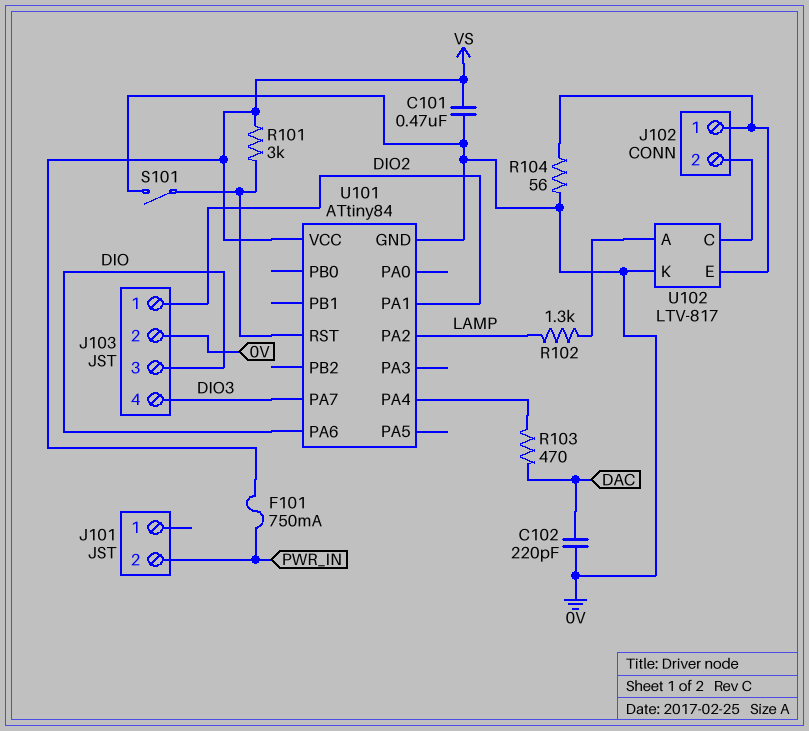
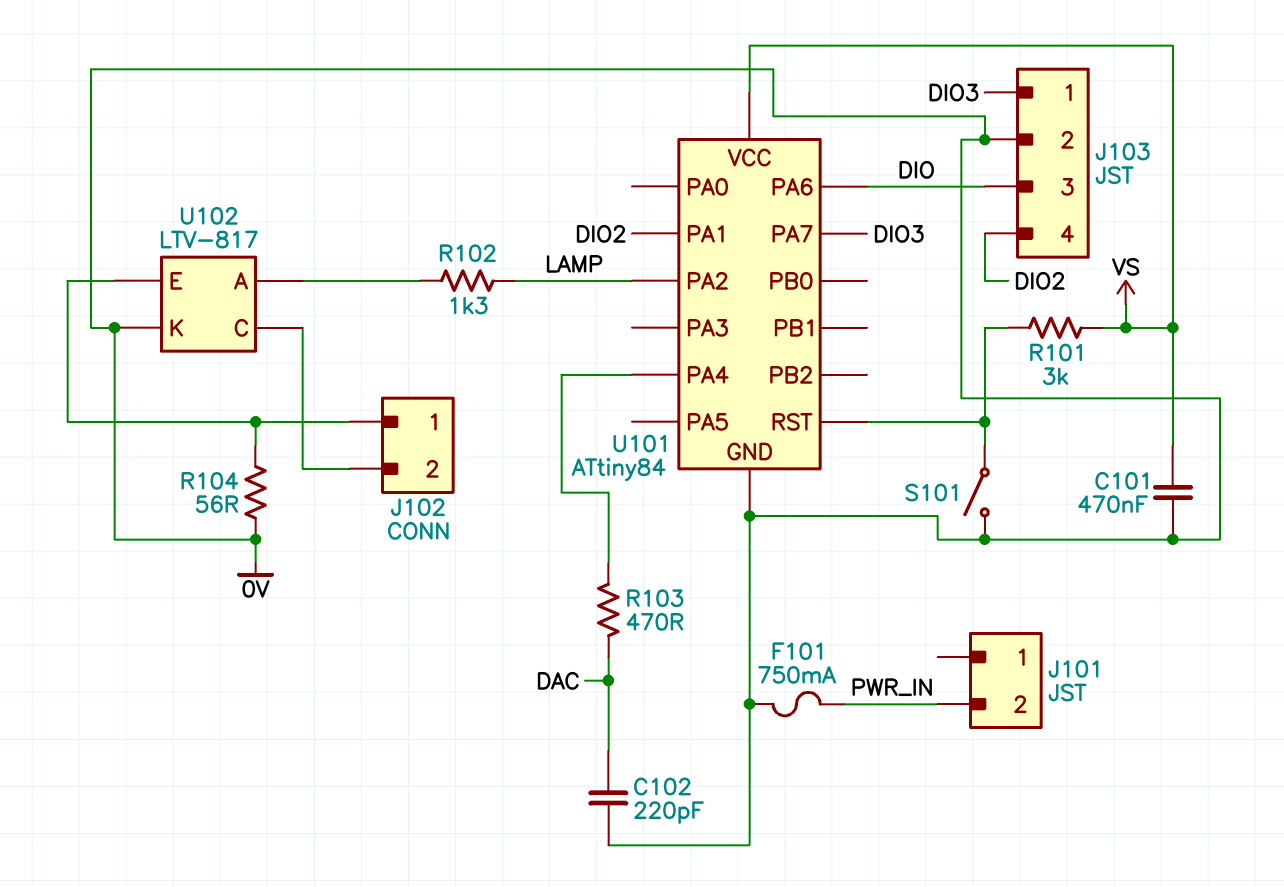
F101: 750mA (PWR_IN, VS) -> 750mA (0V, PWR_IN)
J103 pin 1: DIO2 -> DIO3
J103 pin 4: DIO3 -> DIO2

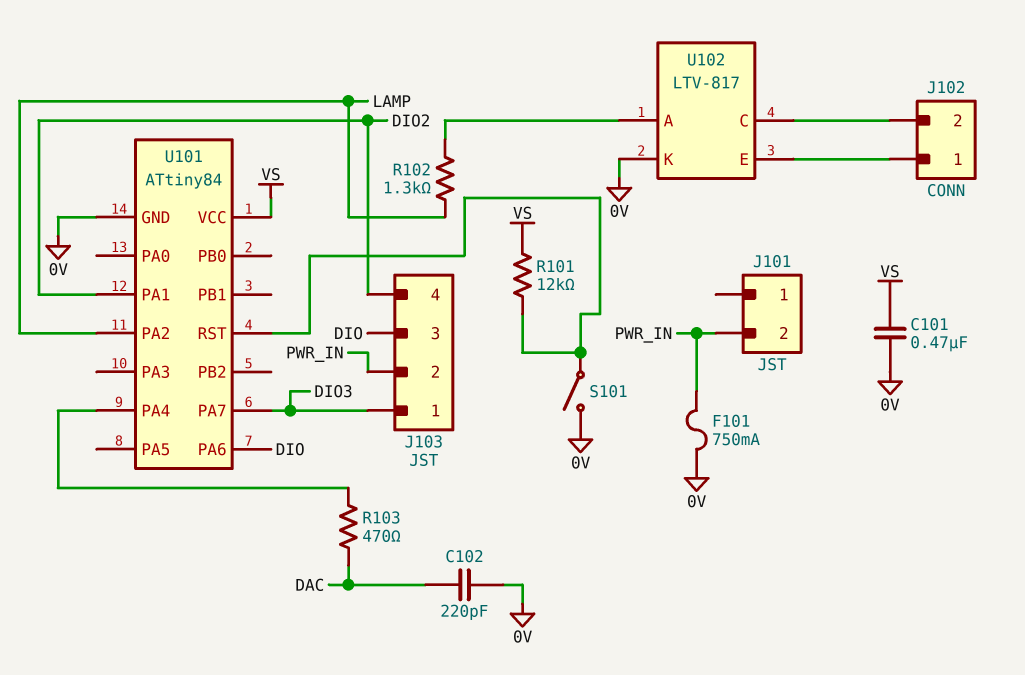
J103 pin 2: 0V -> PWR_IN
R101: 3k (U101/RST, VS) -> 12k (U101/RST, VS)
R104: 56 (0V, J102/1) -> none

